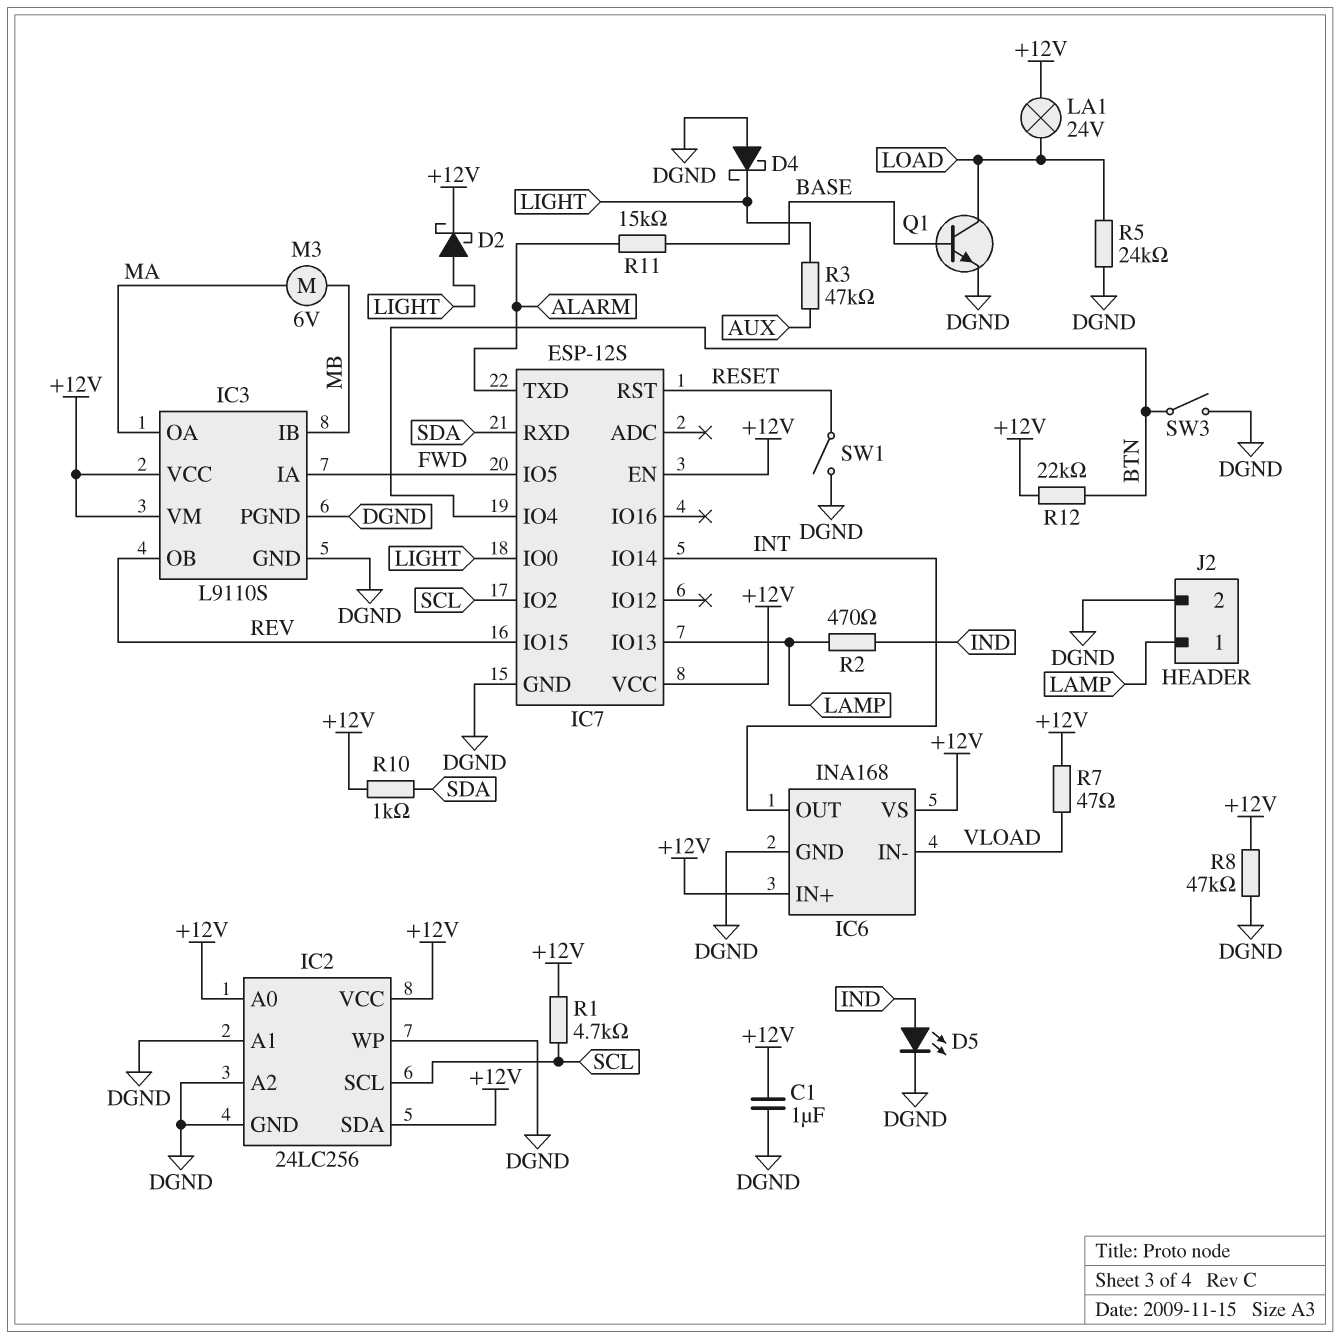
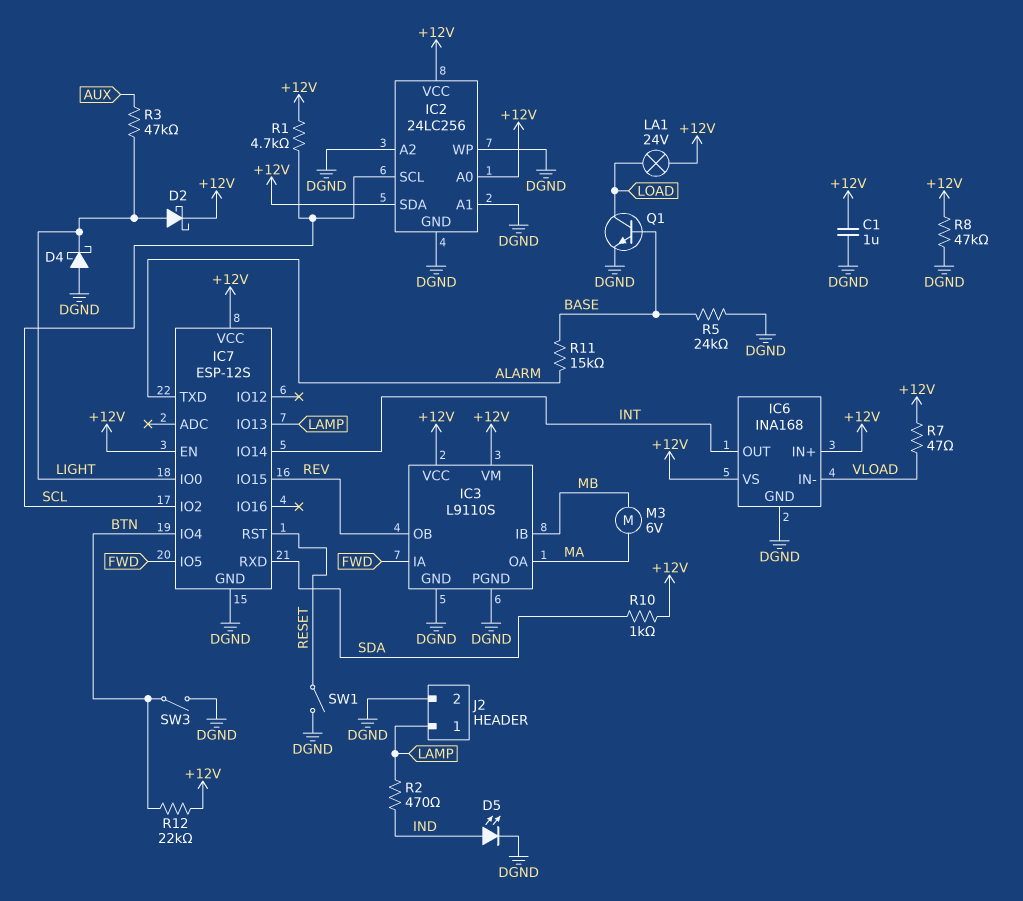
R5: 24k (DGND, LOAD) -> 24k (BASE, DGND)

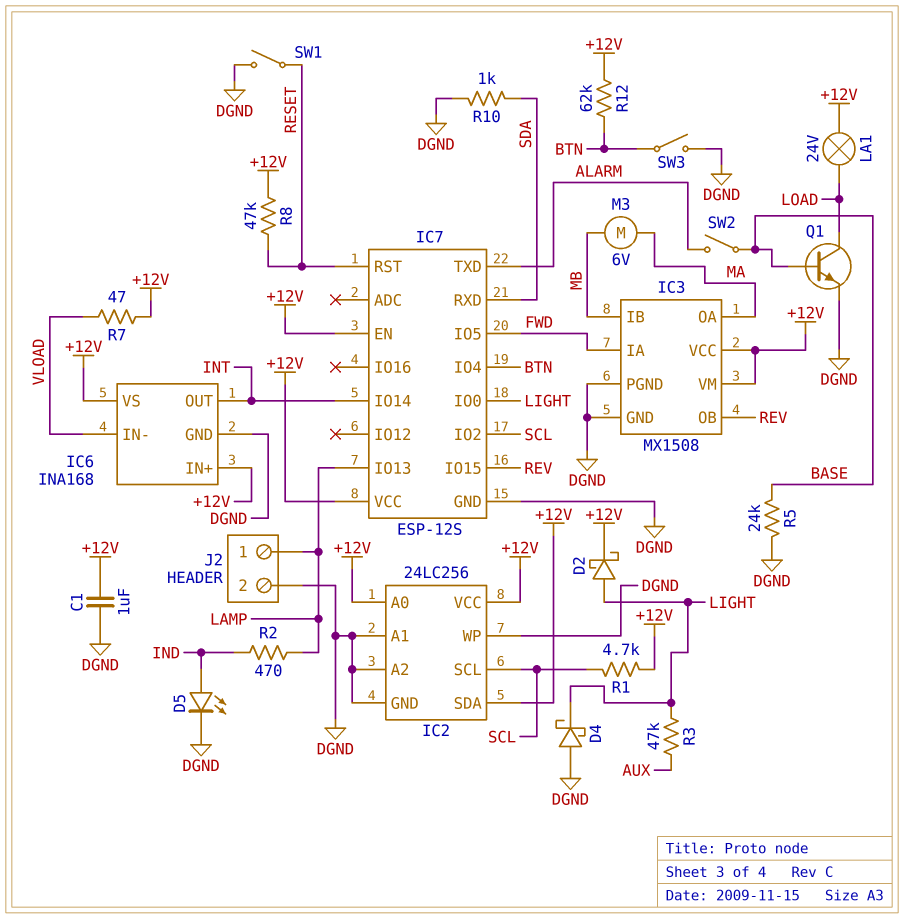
IC3: L9110S -> MX1508
R8: 47k (+12V, DGND) -> 47k (+12V, RESET)
R10: 1k (+12V, SDA) -> 1k (DGND, SDA)
R11: 15k (ALARM, BASE) -> none
R12: 22k (+12V, BTN) -> 62k (+12V, BTN)
SW2: none -> switch (ALARM, BASE)

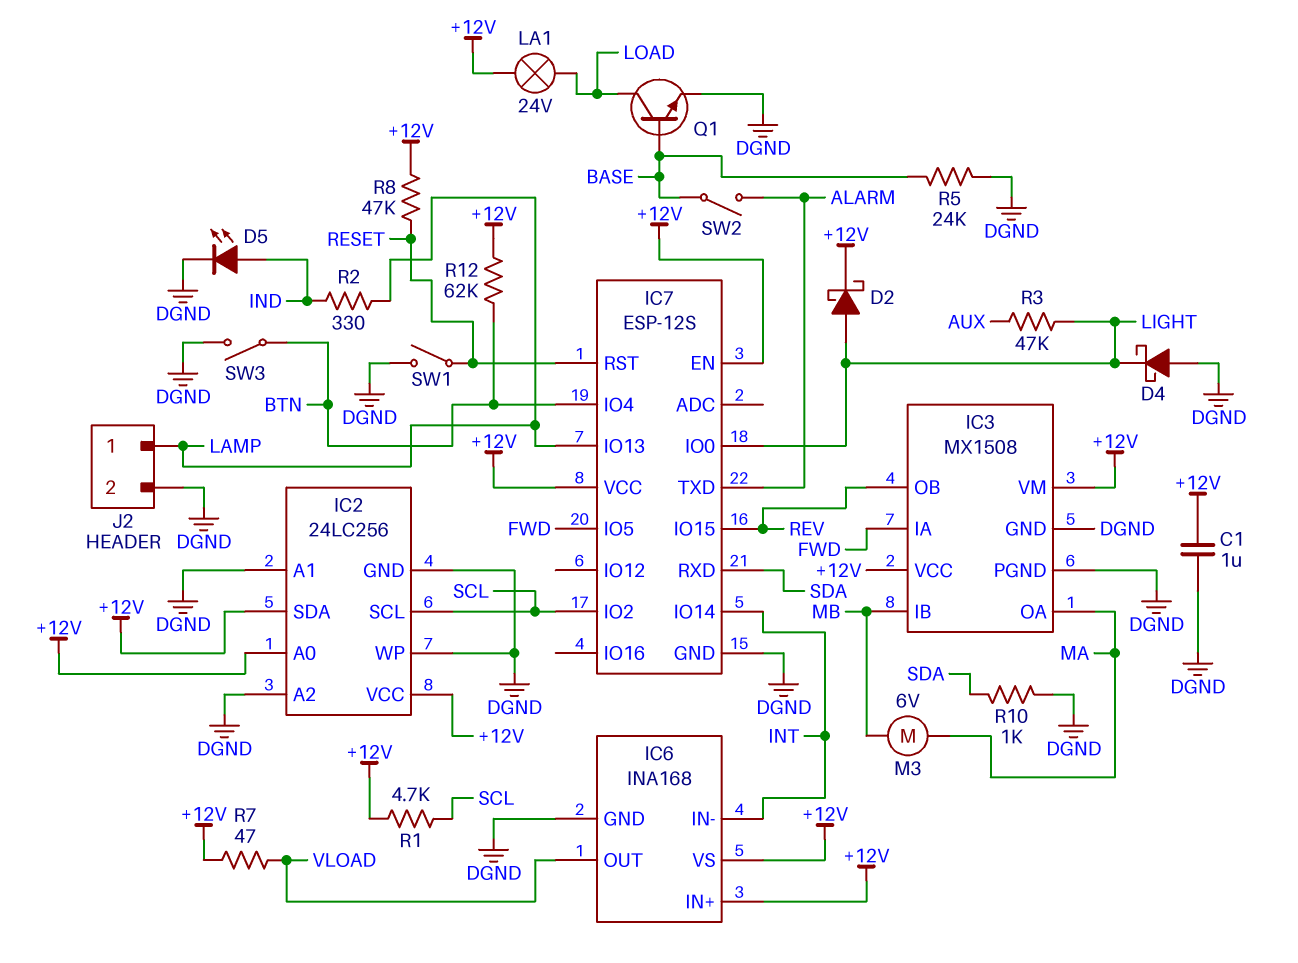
IC6 pin IN-: VLOAD -> INT
IC6 pin OUT: INT -> VLOAD
R2: 470 (IND, LAMP) -> 330 (IND, LAMP)

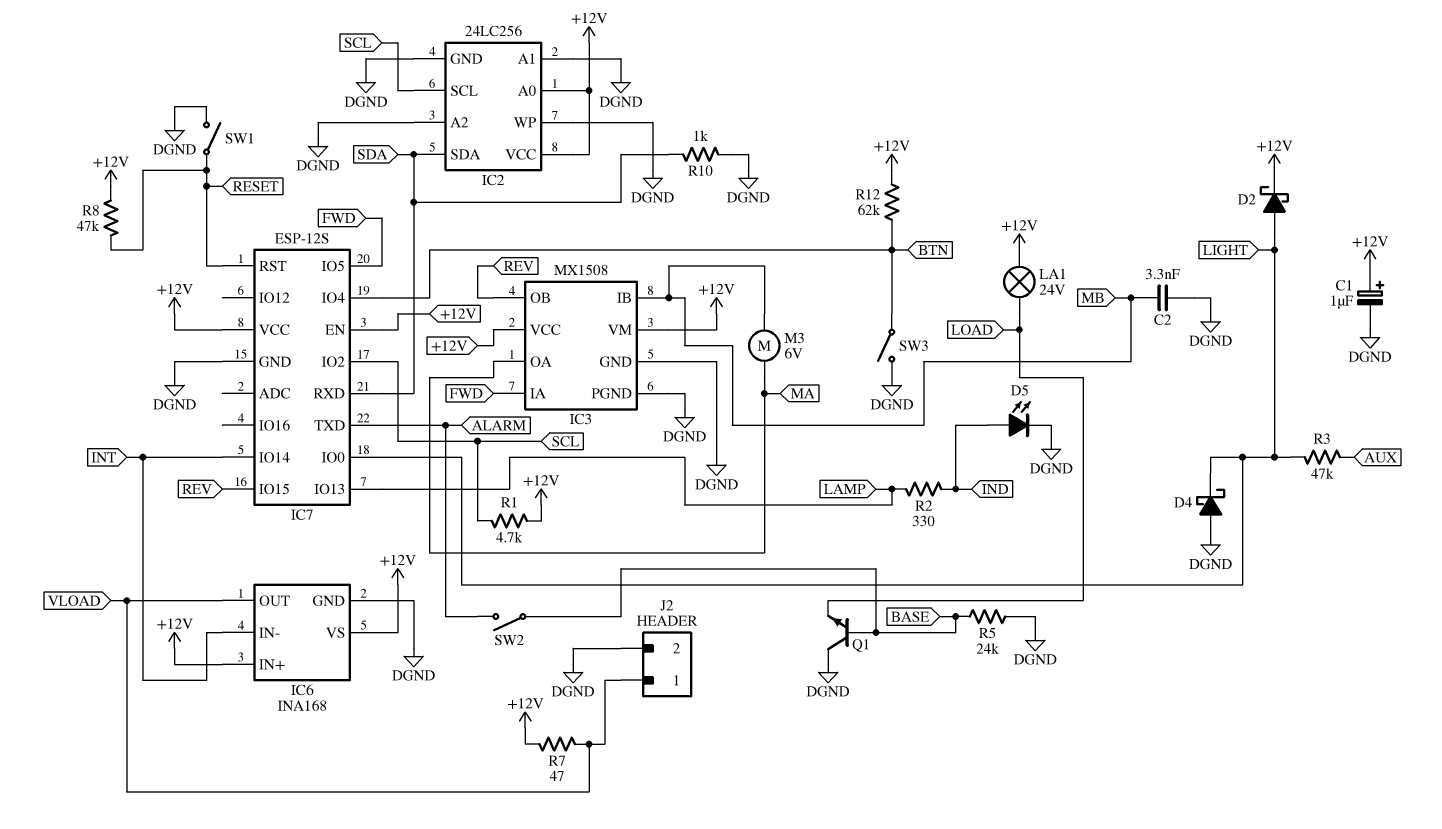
C1: 1uF (+12V, DGND) -> 1uF (plus +12V, minus DGND)
C2: none -> 3.3nF (DGND, MB)
IC2 pin SDA: +12V -> SDA
J2 pin 1: LAMP -> VLOAD
Q1: NPN (B BASE, C LOAD, E DGND) -> NPN (B BASE, C DGND, E LOAD)

